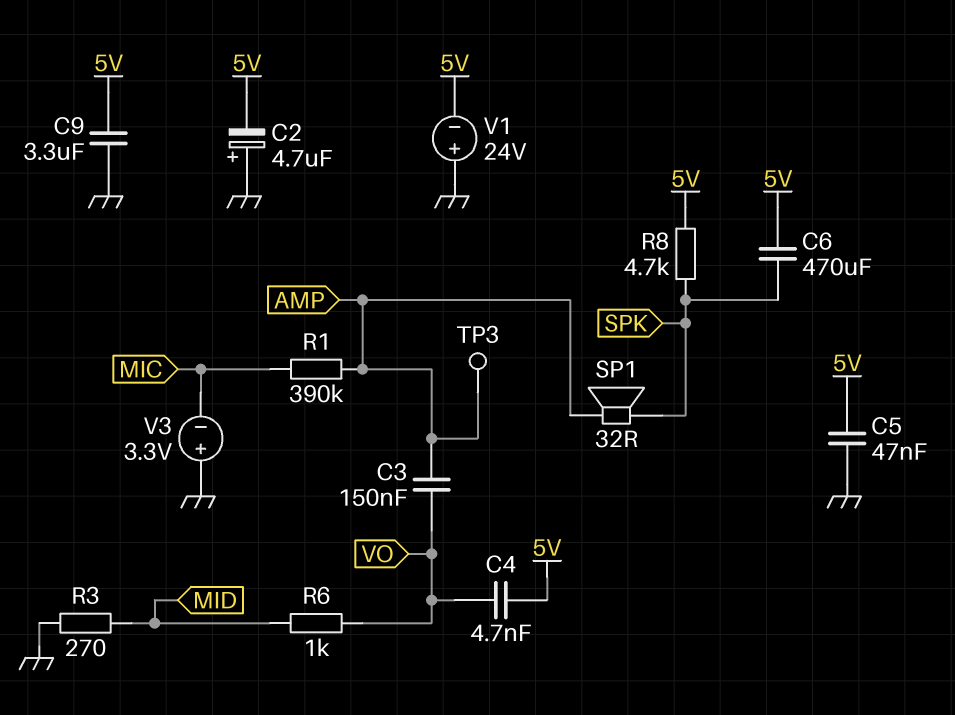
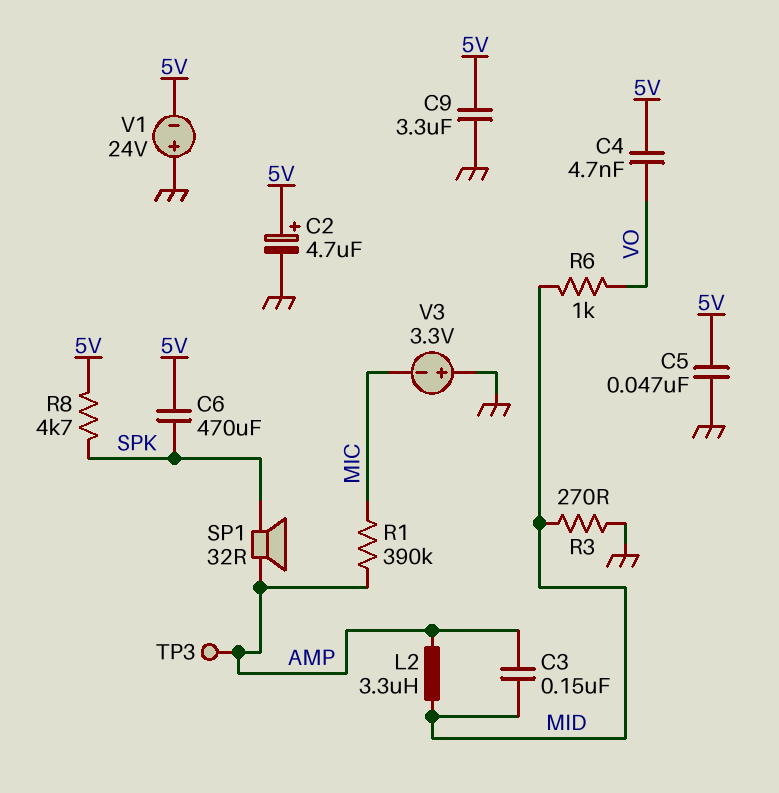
C2: 4.7uF (plus GND, minus 5V) -> 4.7uF (plus 5V, minus GND)
C3: 150nF (AMP, VO) -> 150nF (AMP, MID)
L2: none -> 3.3uH (AMP, MID)

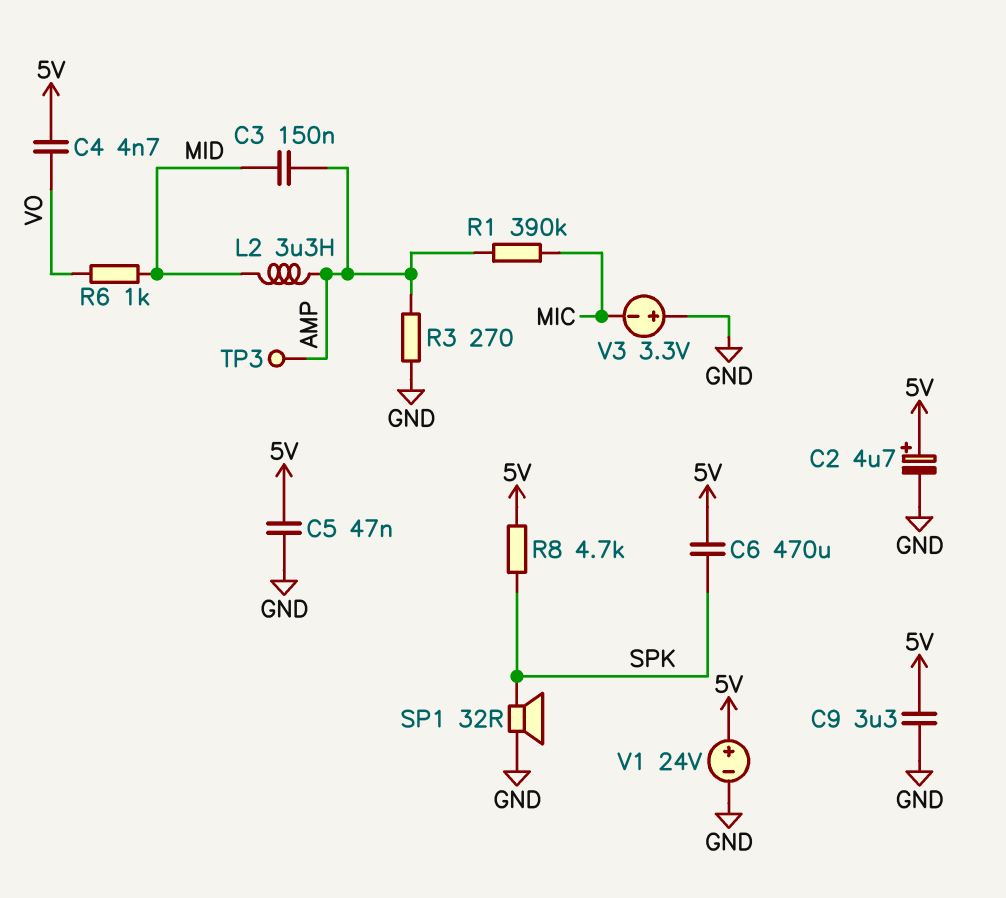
R3: 270 (GND, MID) -> 270 (AMP, GND)
SP1: speaker 32R (AMP, SPK) -> speaker 32R (GND, SPK)
V1: 24V (plus GND, minus 5V) -> 24V (plus 5V, minus GND)

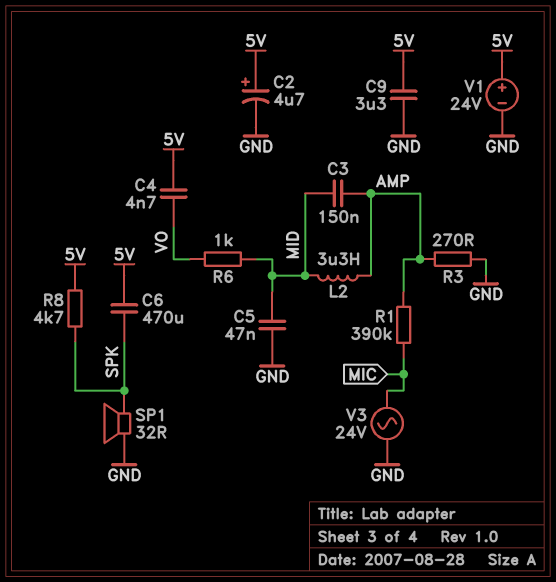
C5: 47nF (5V, GND) -> 47nF (GND, MID)
TP3: test point (AMP) -> none
V3: 3.3V (plus GND, minus MIC) -> AC 24V (GND, MIC)

